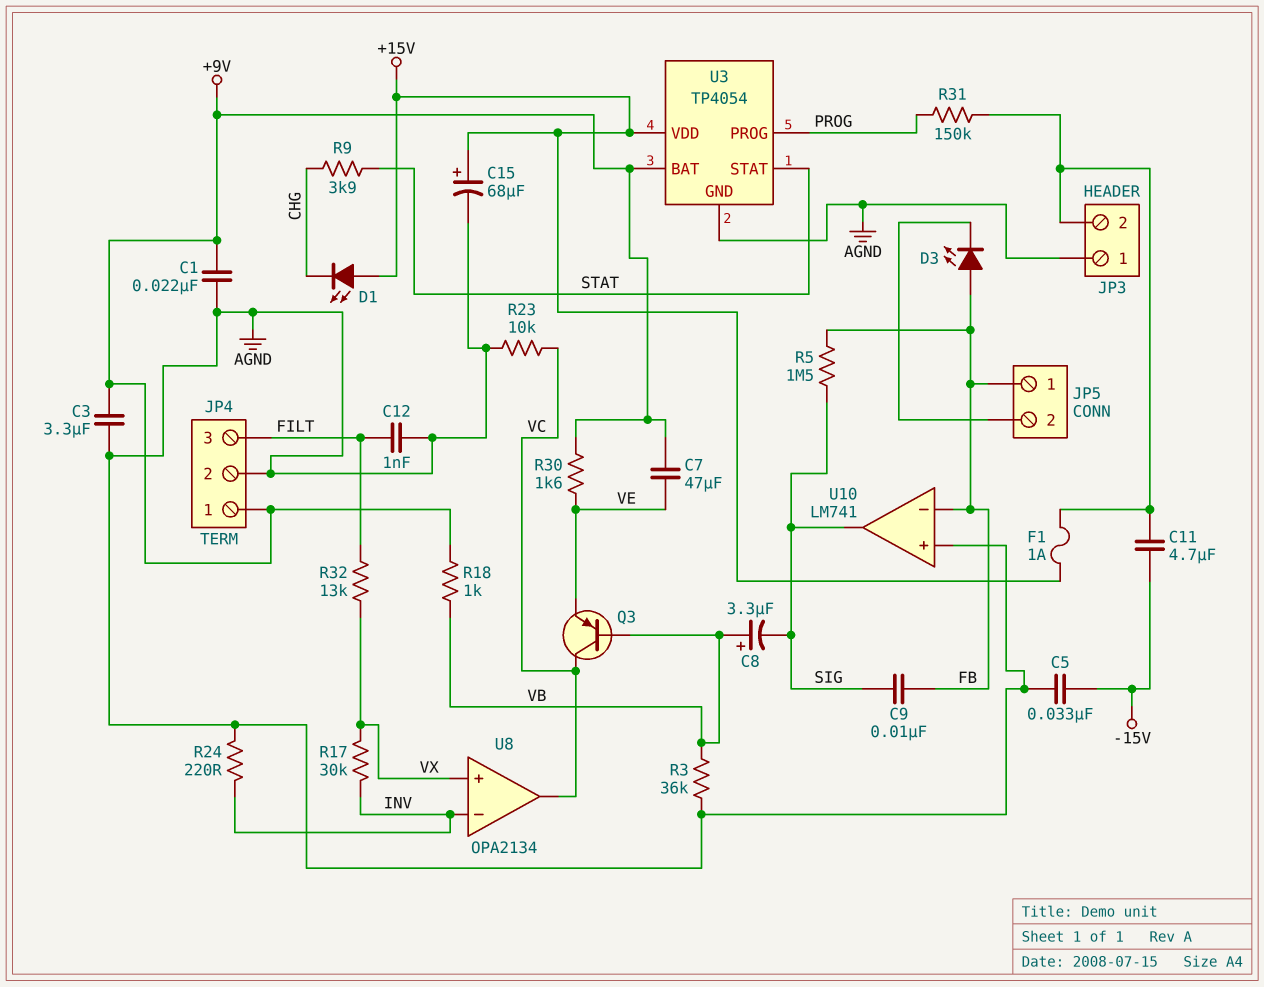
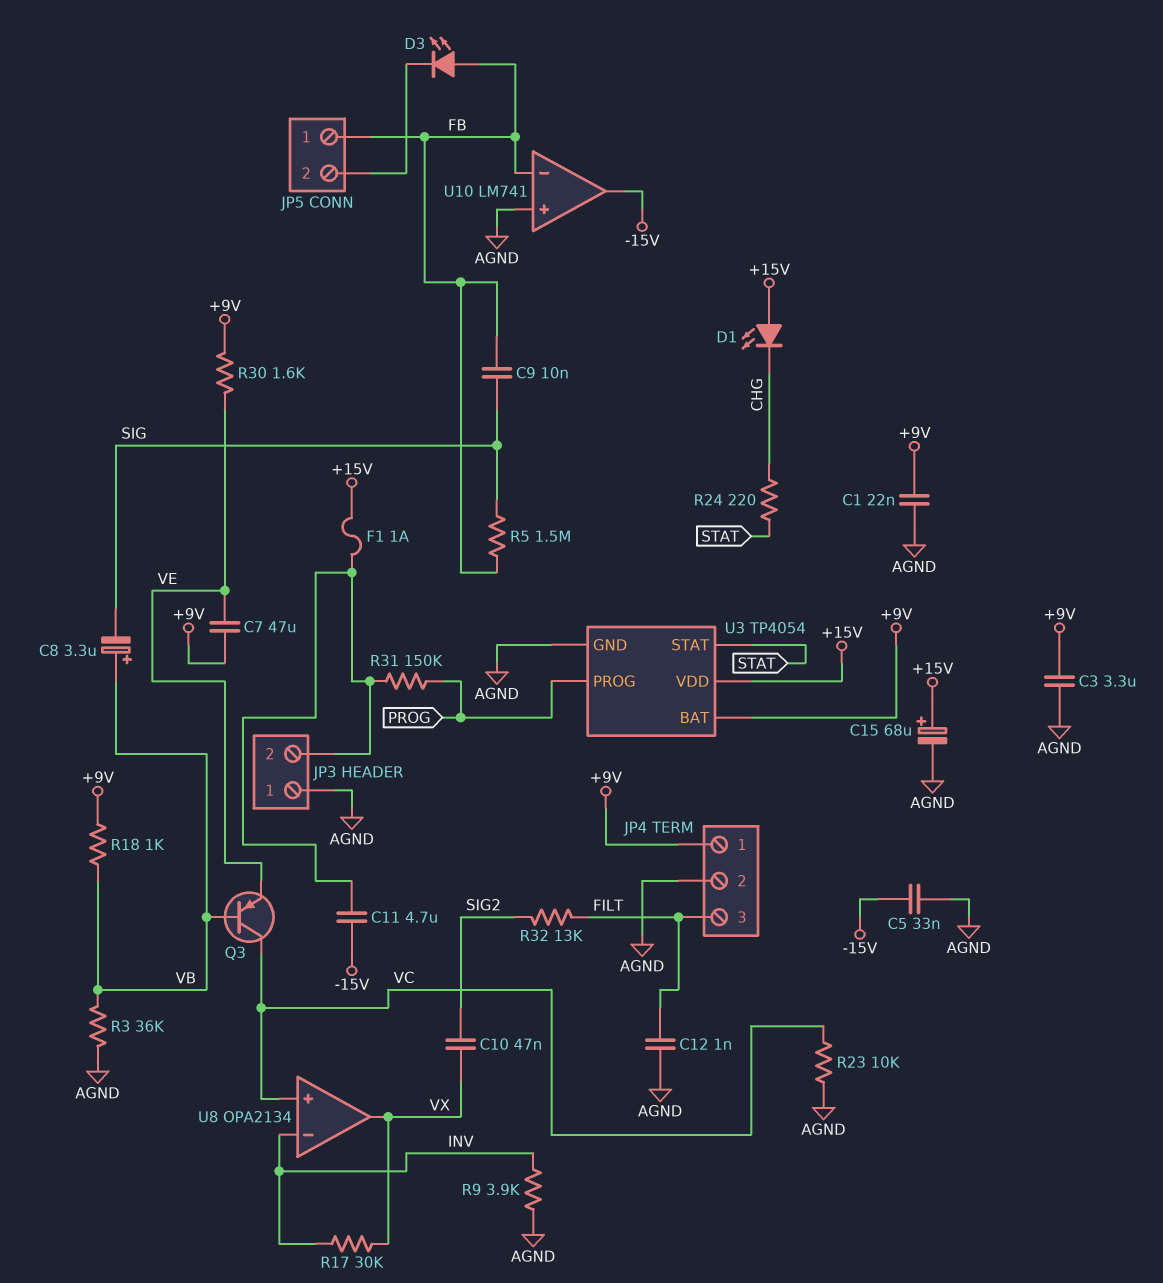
C10: none -> 47nF (SIG2, VX)
R9: 3.9k (CHG, STAT) -> 3.9k (AGND, INV)
R24: 220 (AGND, INV) -> 220 (CHG, STAT)
R32: 13k (FILT, VX) -> 13k (FILT, SIG2)
U8 pin in+: VX -> VC
U8 pin out: VC -> VX
U10 pin out: SIG -> -15V

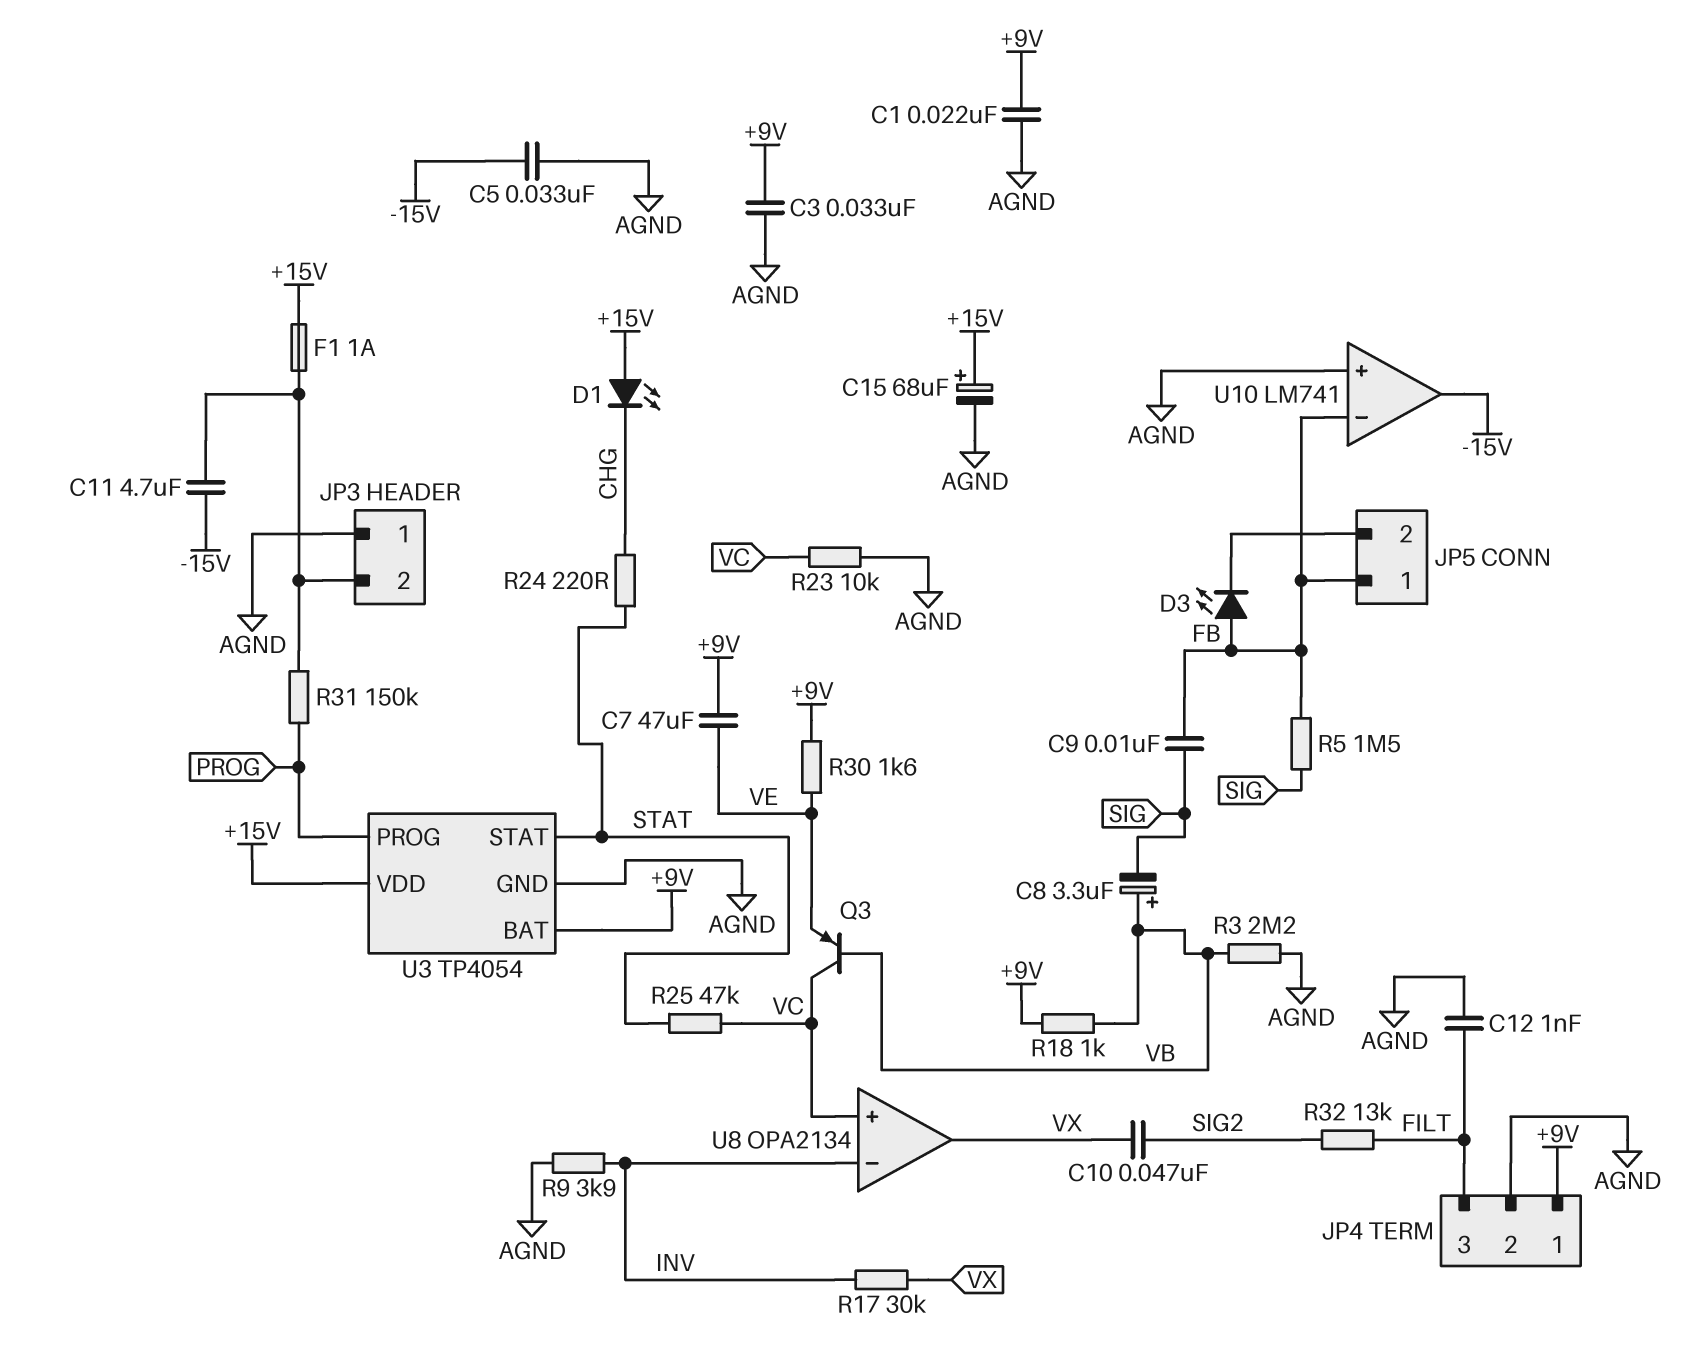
C3: 3.3uF (+9V, AGND) -> 33nF (+9V, AGND)
R3: 36k (AGND, VB) -> 2.2M (AGND, VB)
R25: none -> 47k (STAT, VC)

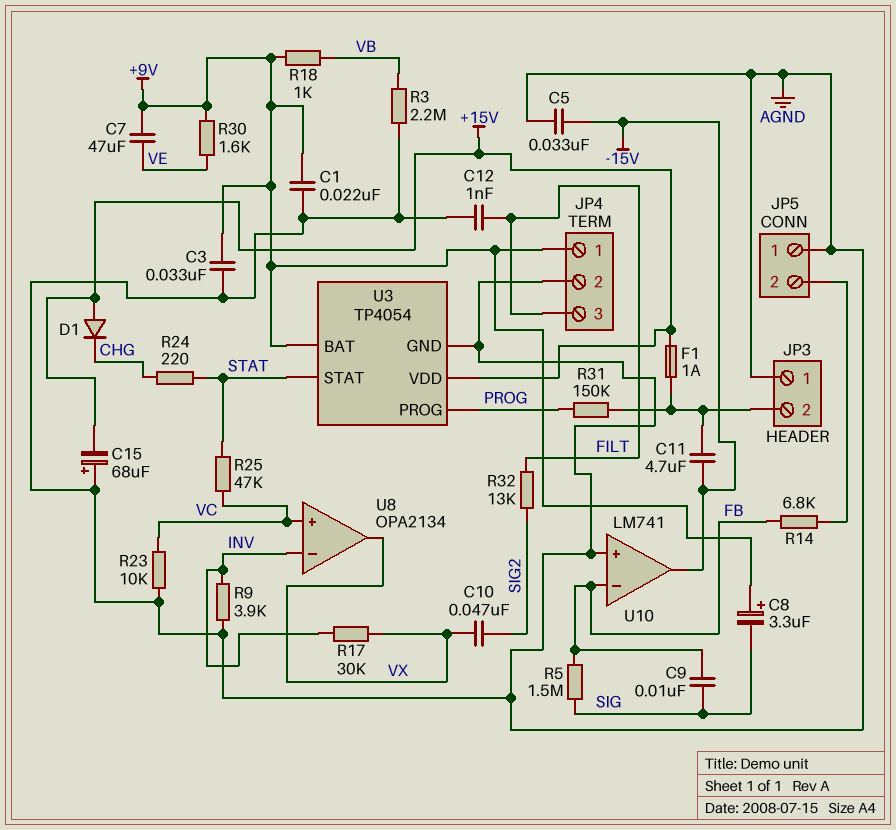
C8: 3.3uF (plus VB, minus SIG) -> 3.3uF (plus +9V, minus SIG)
C15: 68uF (plus +15V, minus AGND) -> 68uF (plus AGND, minus +15V)
D1: LED (A +15V, K CHG) -> diode (A +15V, K CHG)
D3: LED (A FB, K JP5/2) -> none
JP5 pin 1: FB -> AGND
Q3: PNP (B VB, C VC, E VE) -> none
R14: none -> 6.8k (FB, JP5/2)

